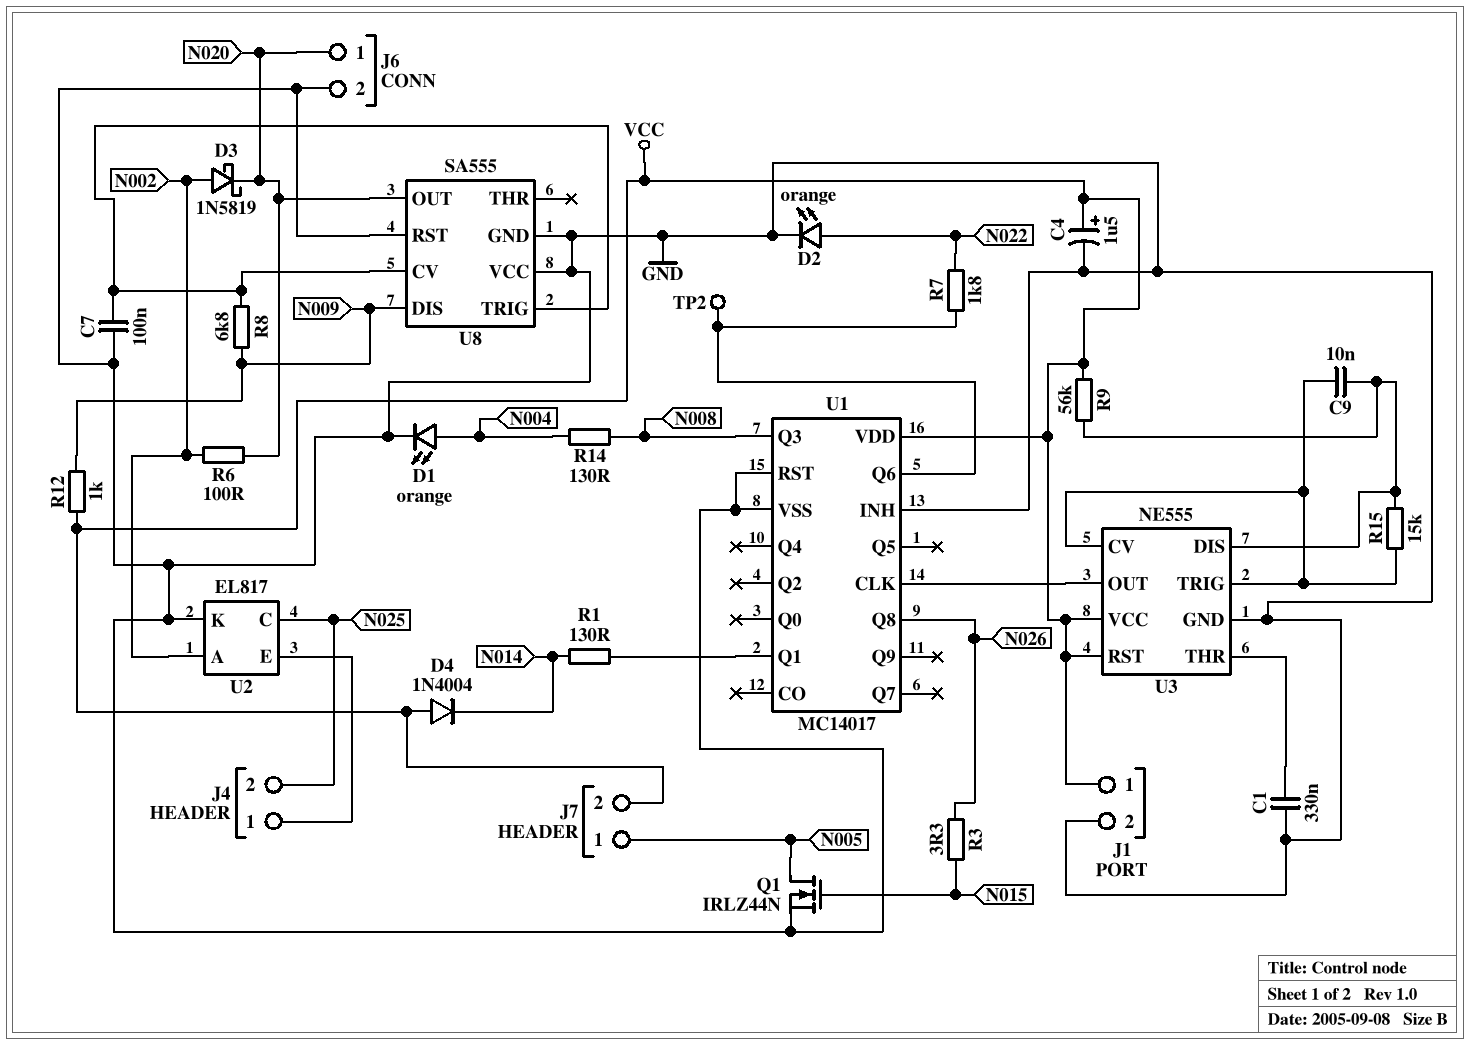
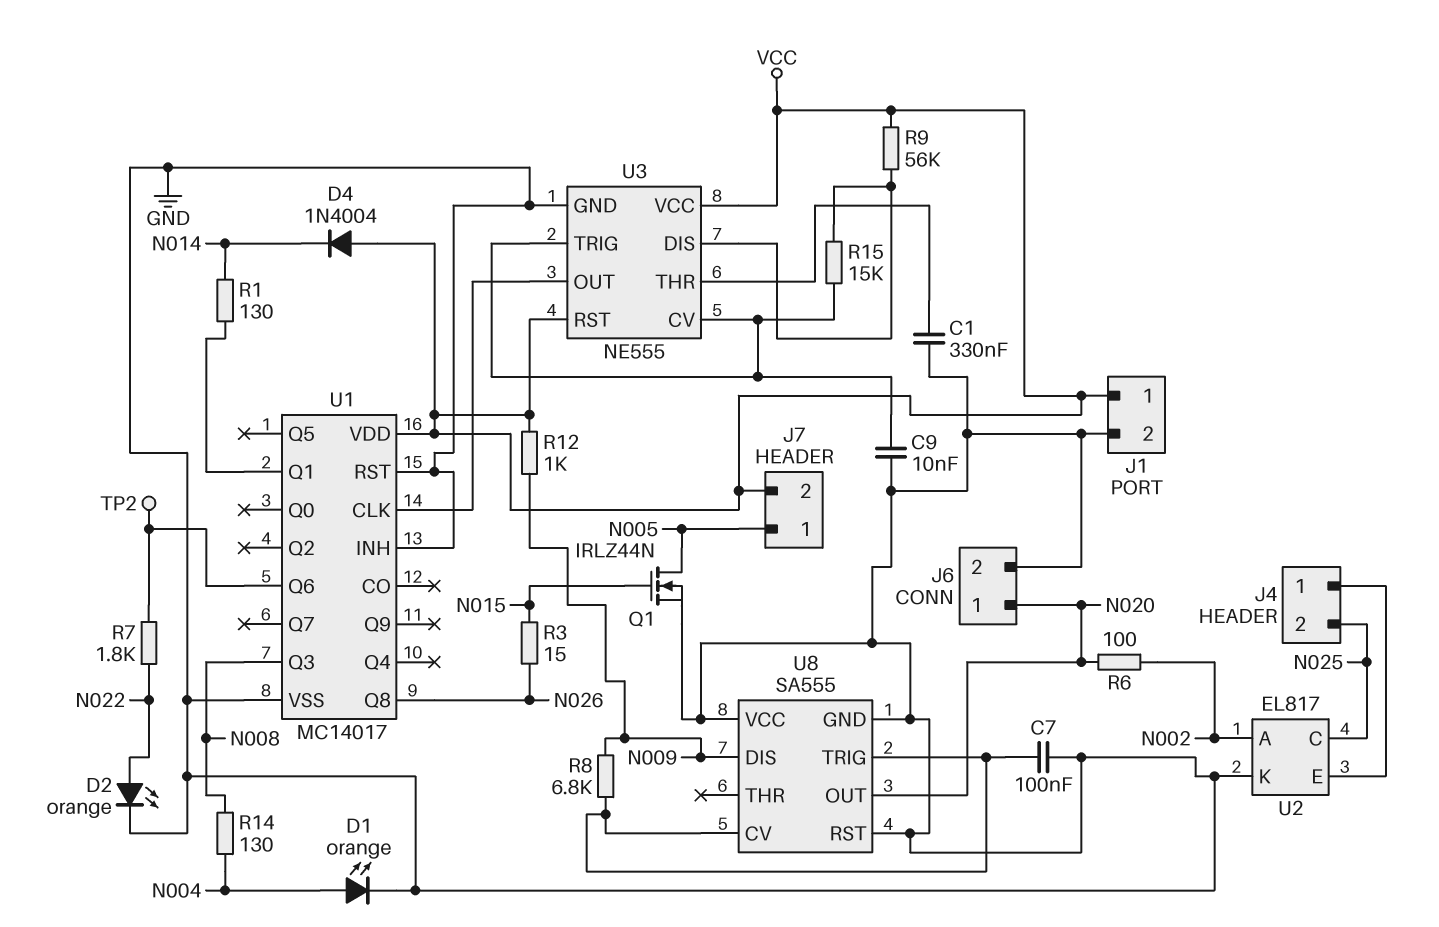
C4: 1.5uF (plus VCC, minus GND) -> none
C9: 10nF (U3/CV, U3/DIS) -> 10nF (GND, U3/CV)
D3: schottky 1N5819 (A N002, K N020) -> none
R3: 3.3 (N015, N026) -> 15 (N015, N026)

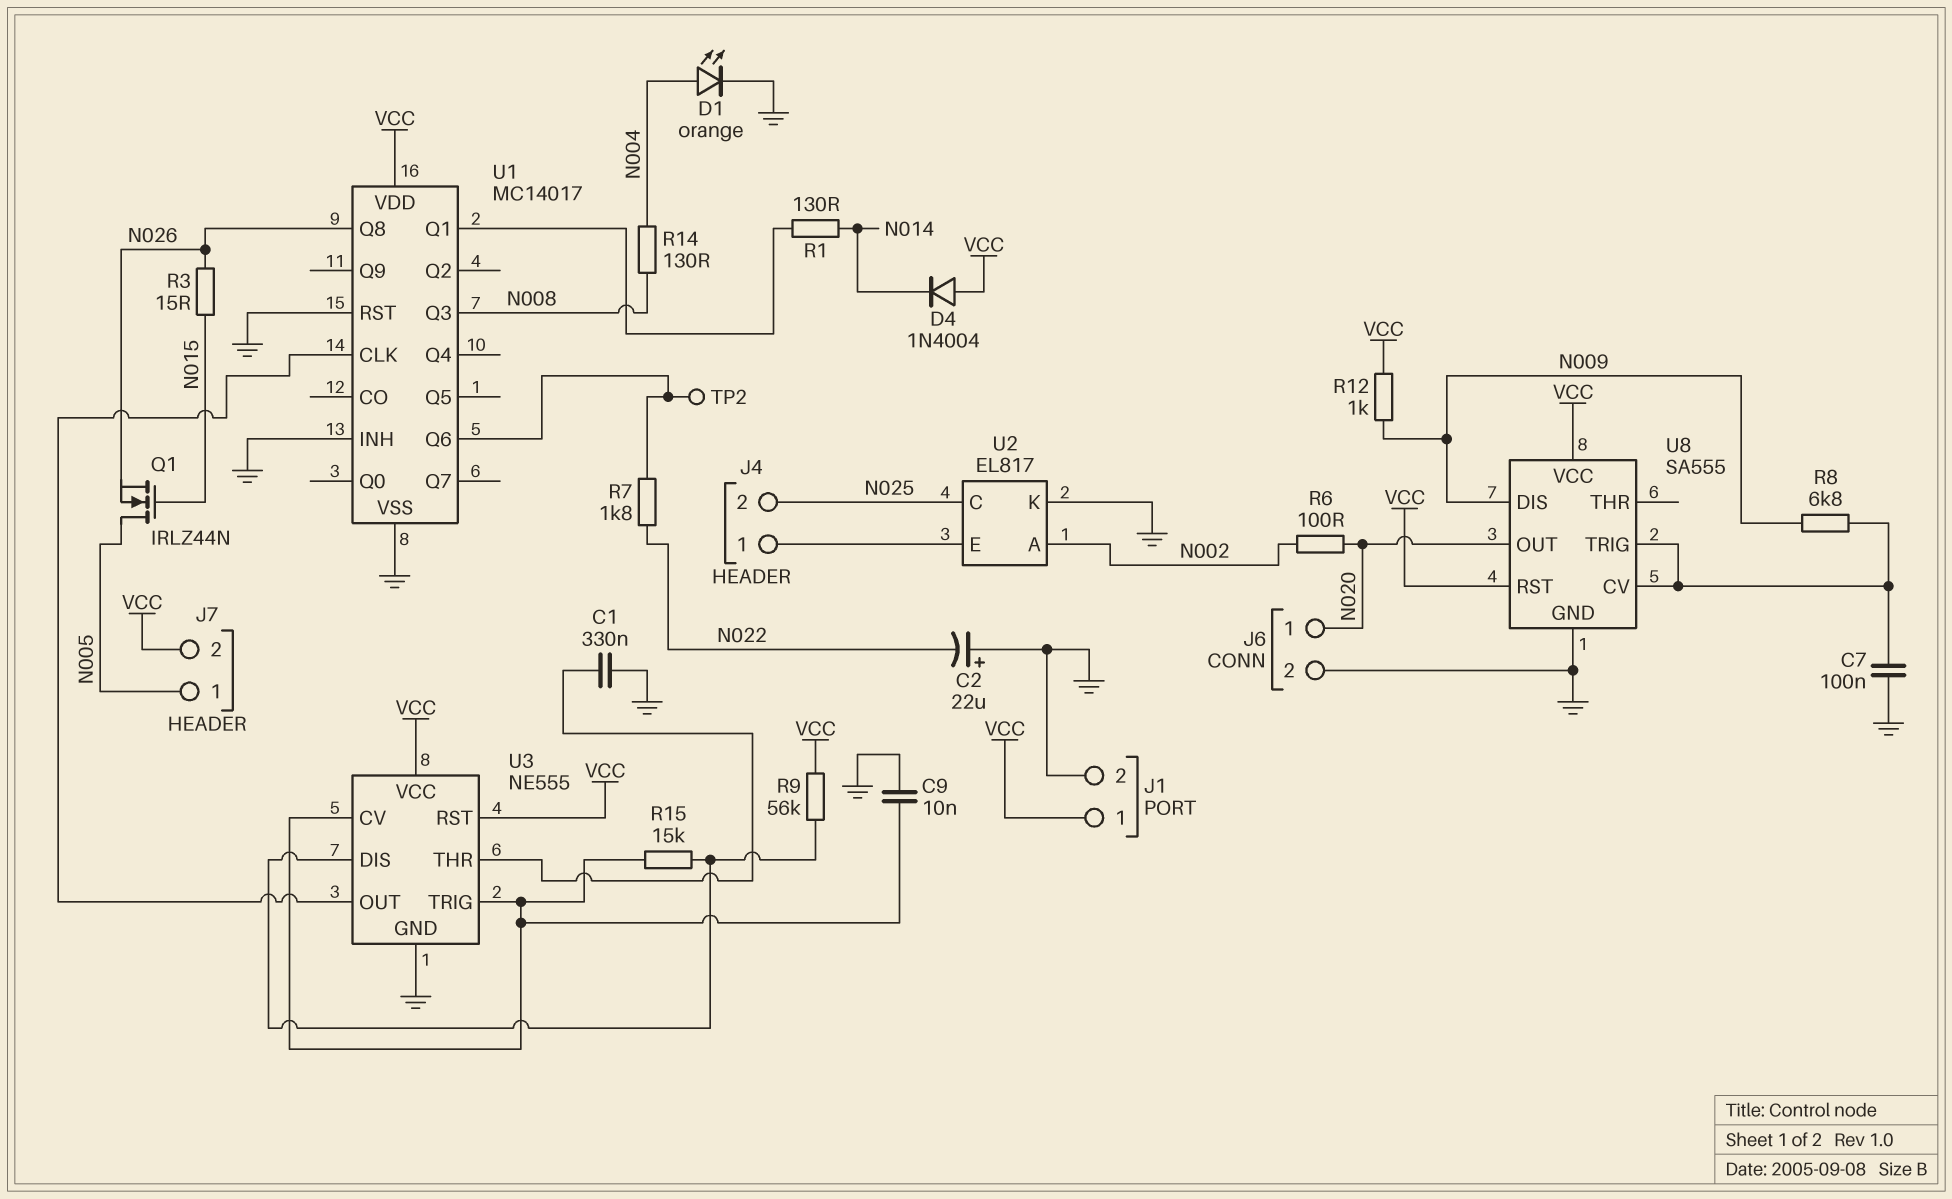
C2: none -> 22uF (plus GND, minus N022)
D2: LED orange (A N022, K GND) -> none
Q1: NMOS IRLZ44N (G N015, D N005, S GND) -> NMOS IRLZ44N (G N015, D N005, S N026)
U8 pin RST: GND -> VCC
U8 pin VCC: GND -> VCC

